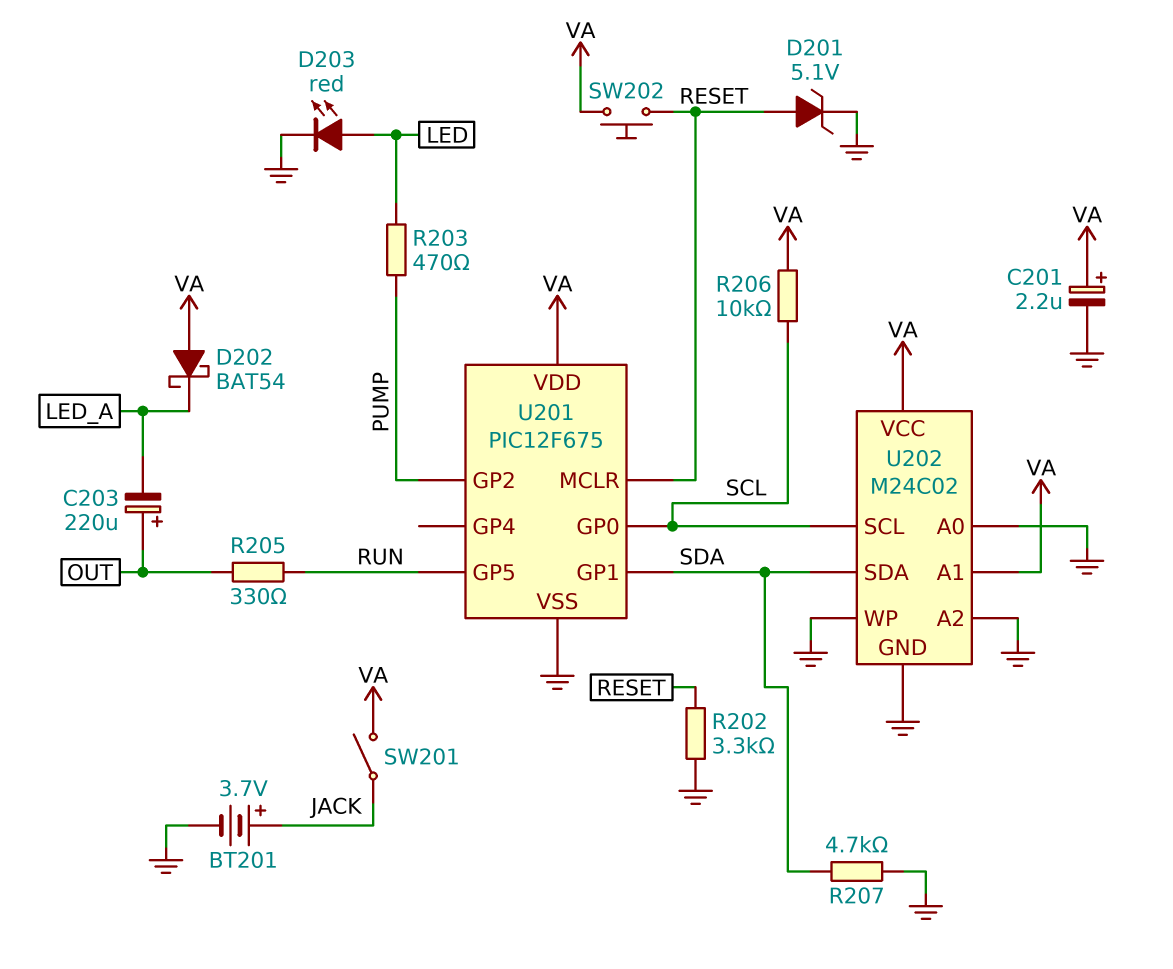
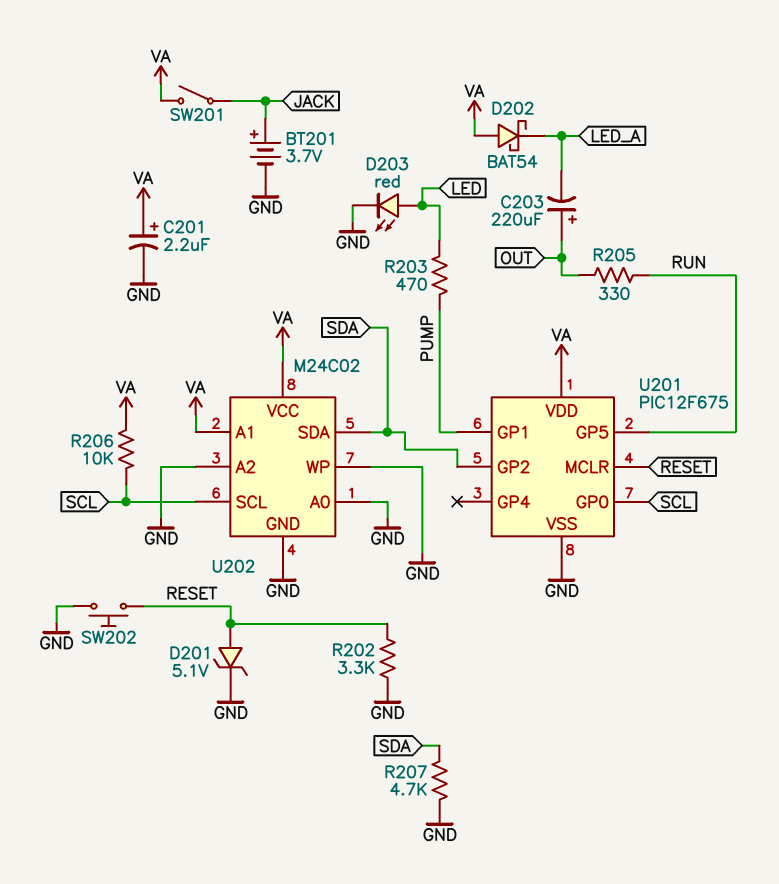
SW202: button (RESET, VA) -> button (GND, RESET)
U201 pin GP1: SDA -> PUMP
U201 pin GP2: PUMP -> SDA

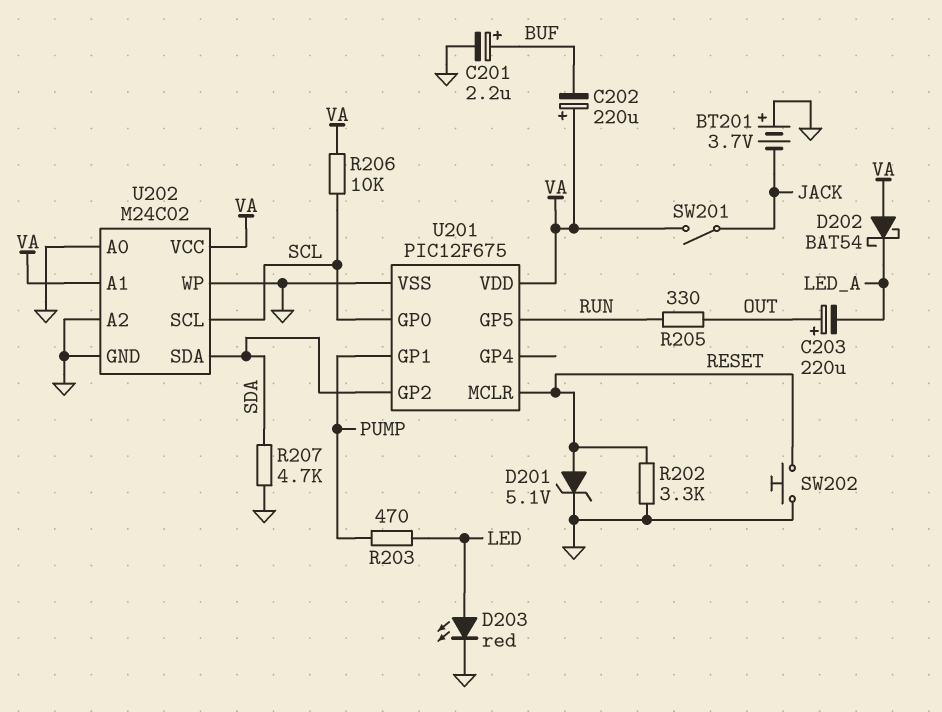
BT201: 3.7V (plus JACK, minus GND) -> 3.7V (plus GND, minus JACK)
C201: 2.2uF (plus VA, minus GND) -> 2.2uF (plus BUF, minus GND)
C202: none -> 220uF (plus VA, minus BUF)

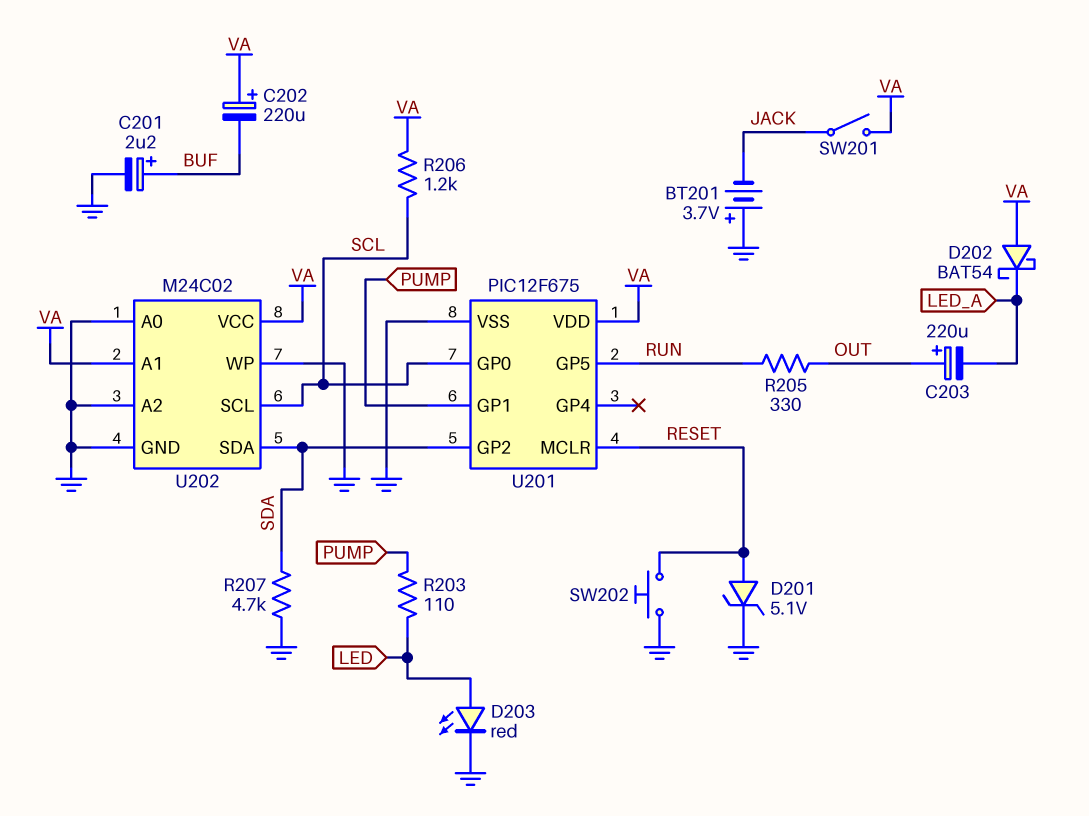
R202: 3.3k (GND, RESET) -> none
R203: 470 (LED, PUMP) -> 110 (LED, PUMP)
R206: 10k (SCL, VA) -> 1.2k (SCL, VA)

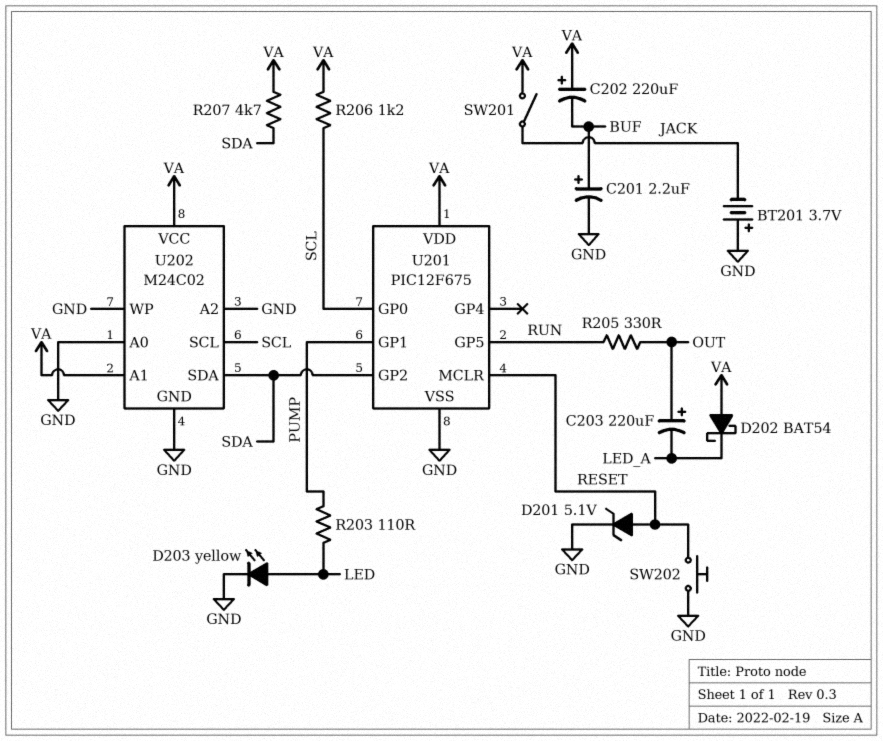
D203: LED red (A LED, K GND) -> LED yellow (A LED, K GND)
R207: 4.7k (GND, SDA) -> 4.7k (SDA, VA)

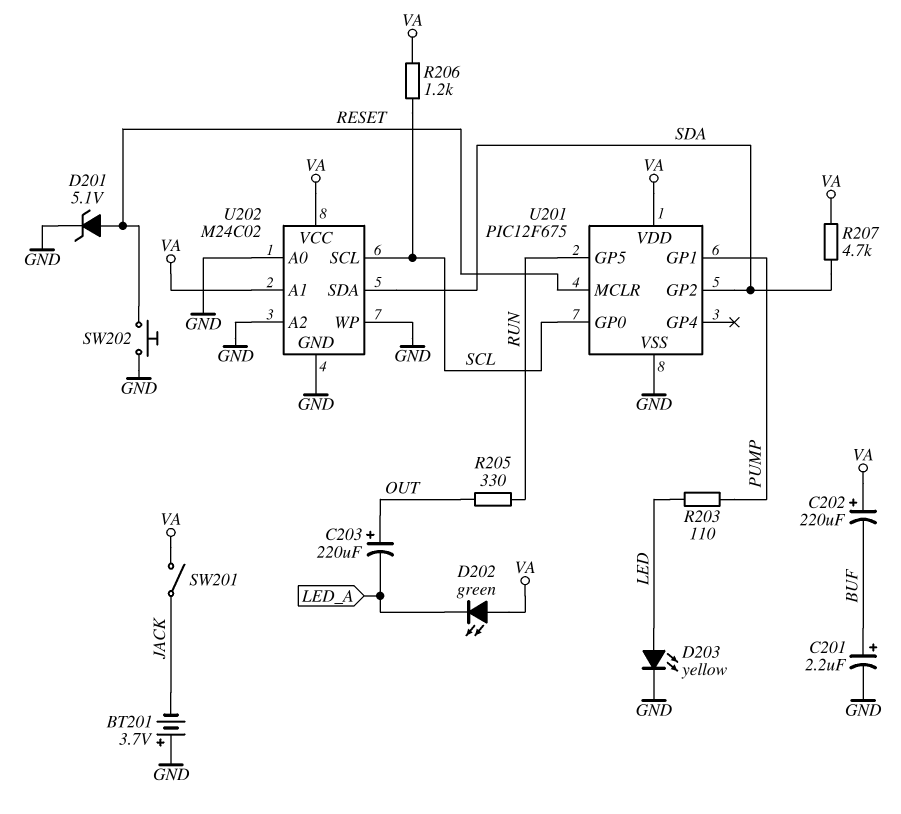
D202: schottky BAT54 (A VA, K LED_A) -> LED green (A VA, K LED_A)

